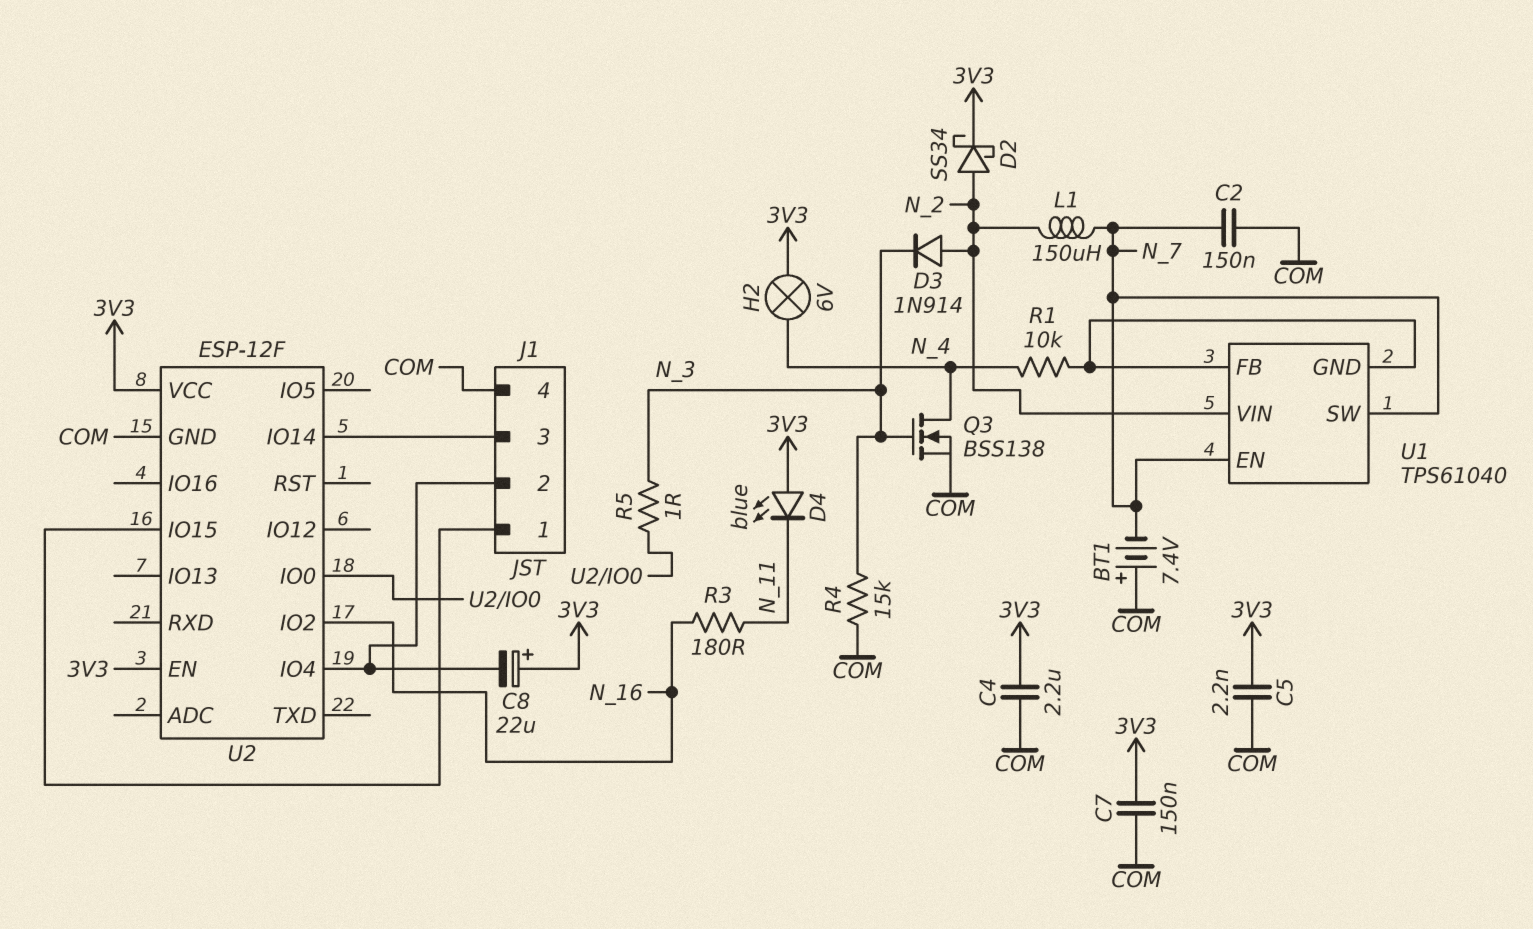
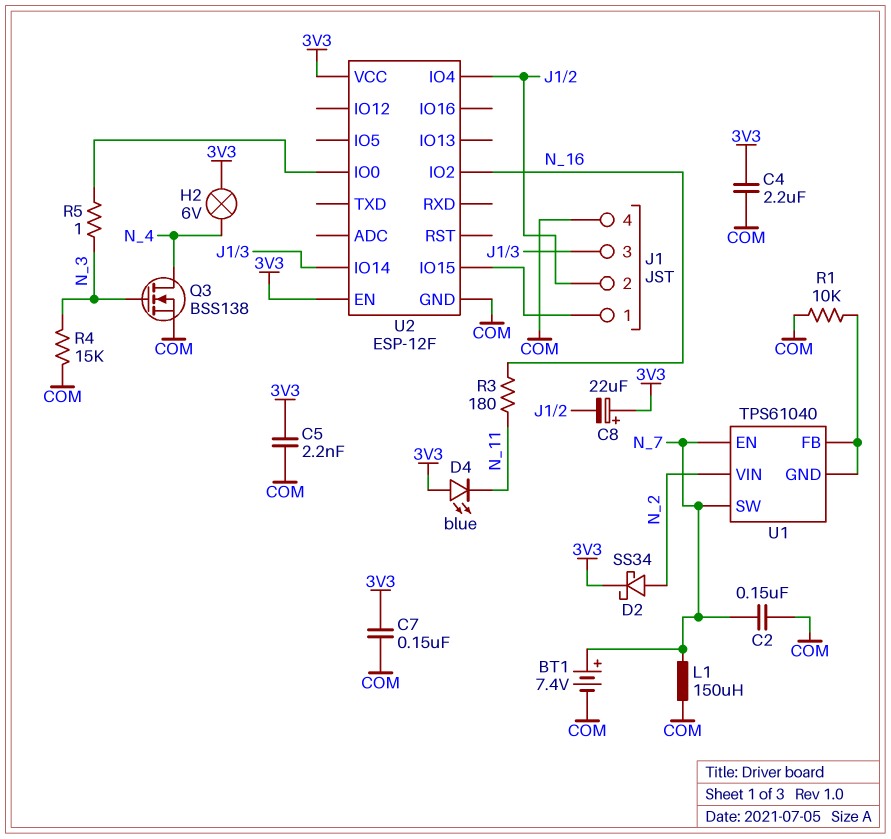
BT1: 7.4V (plus COM, minus N_7) -> 7.4V (plus N_7, minus COM)
D3: diode 1N914 (A N_2, K N_3) -> none
L1: 150uH (N_2, N_7) -> 150uH (COM, N_7)
R1: 10k (N_4, U1/FB) -> 10k (COM, U1/FB)

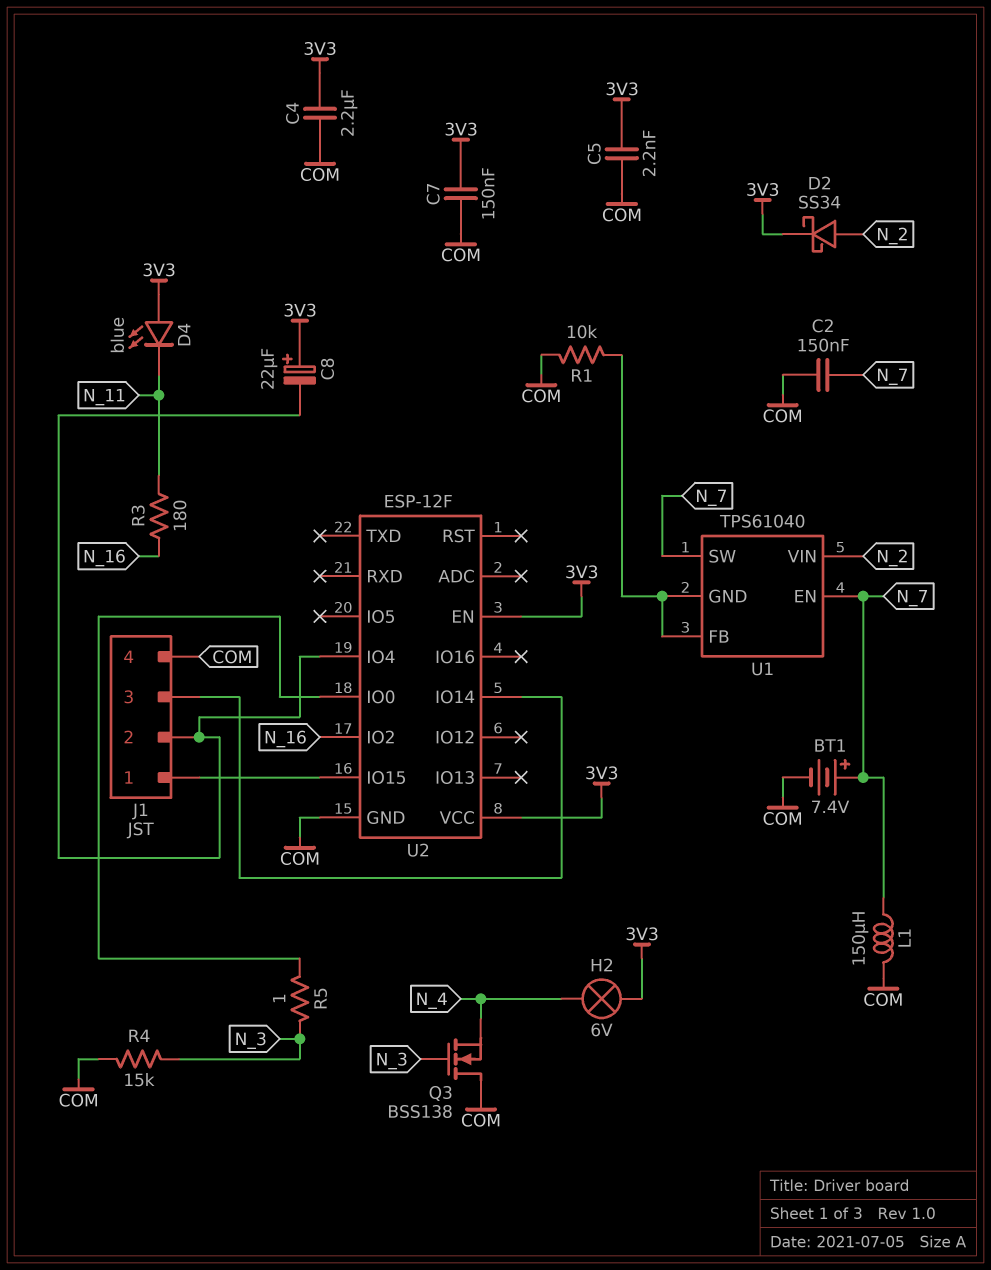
Q3: NMOS BSS138 (G N_3, D N_4, S COM) -> NMOS BSS138 (G N_3, D COM, S N_4)

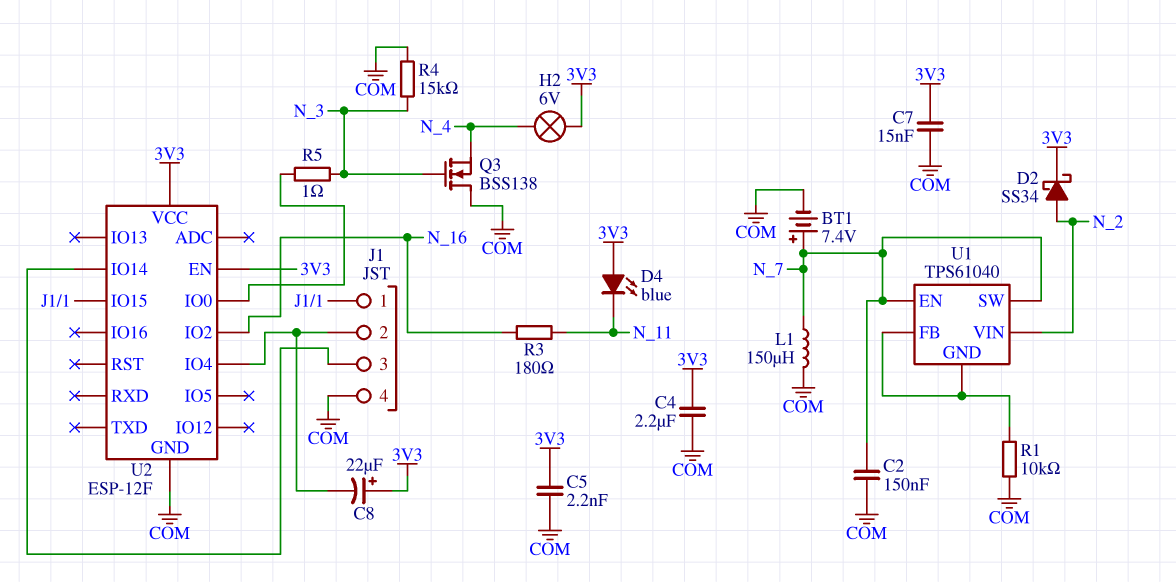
C7: 150nF (3V3, COM) -> 15nF (3V3, COM)

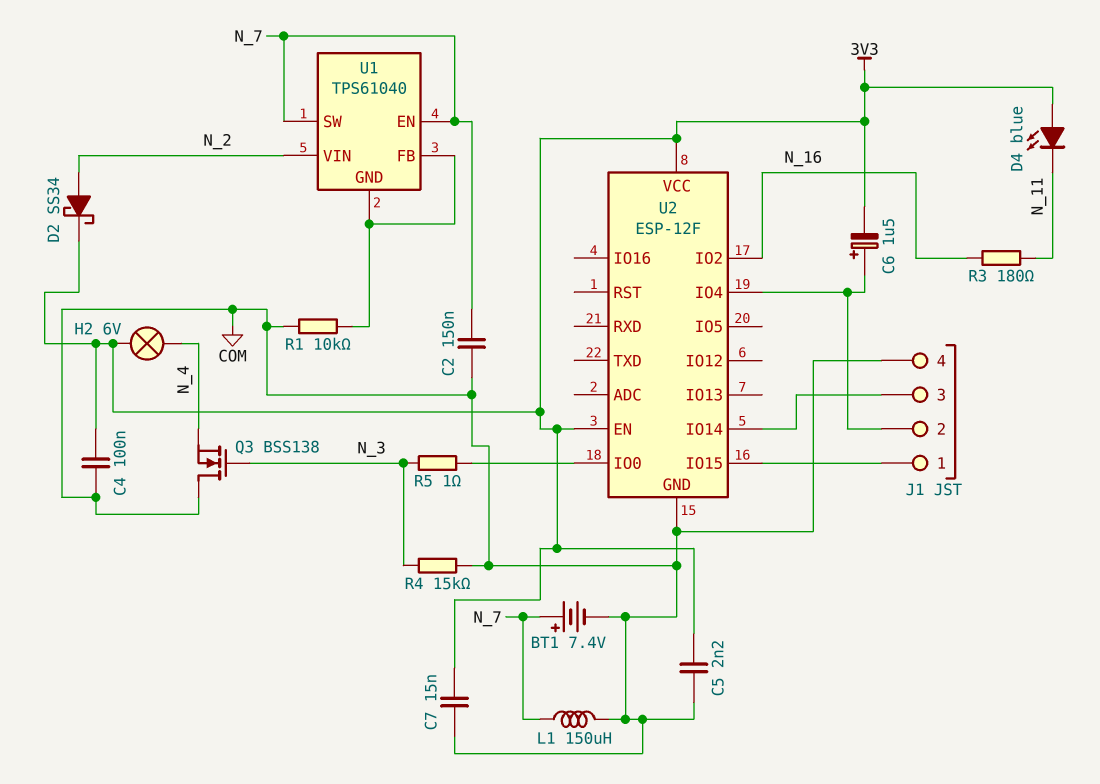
C4: 2.2uF (3V3, COM) -> 100nF (3V3, COM)
C6: none -> 1.5uF (plus J1/2, minus 3V3)
C8: 22uF (plus 3V3, minus J1/2) -> none

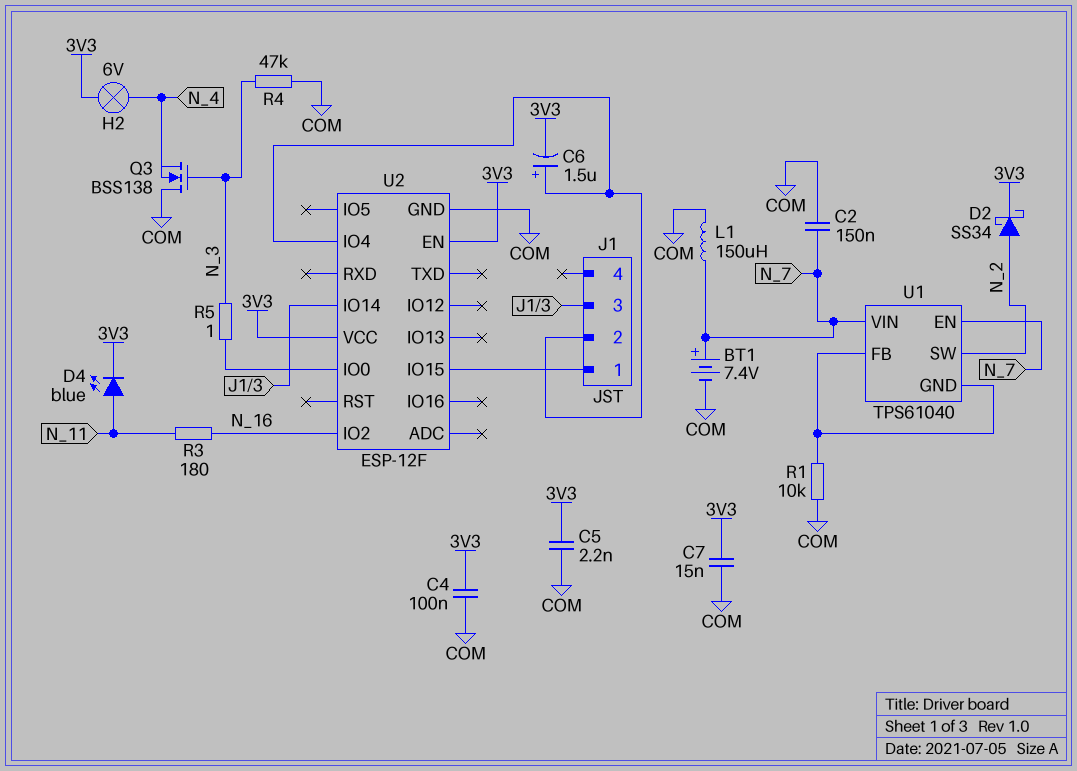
D4: LED blue (A 3V3, K N_11) -> LED blue (A N_11, K 3V3)
J1 pin 4: COM -> none
R4: 15k (COM, N_3) -> 47k (COM, N_3)
U1 pin SW: N_7 -> N_2
U1 pin VIN: N_2 -> N_7

